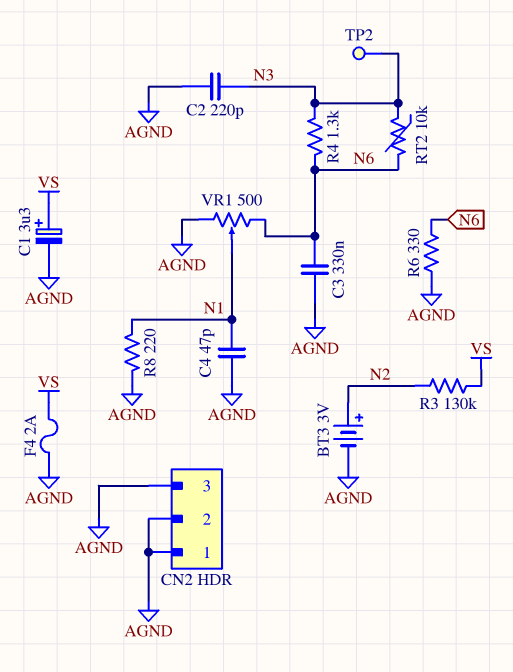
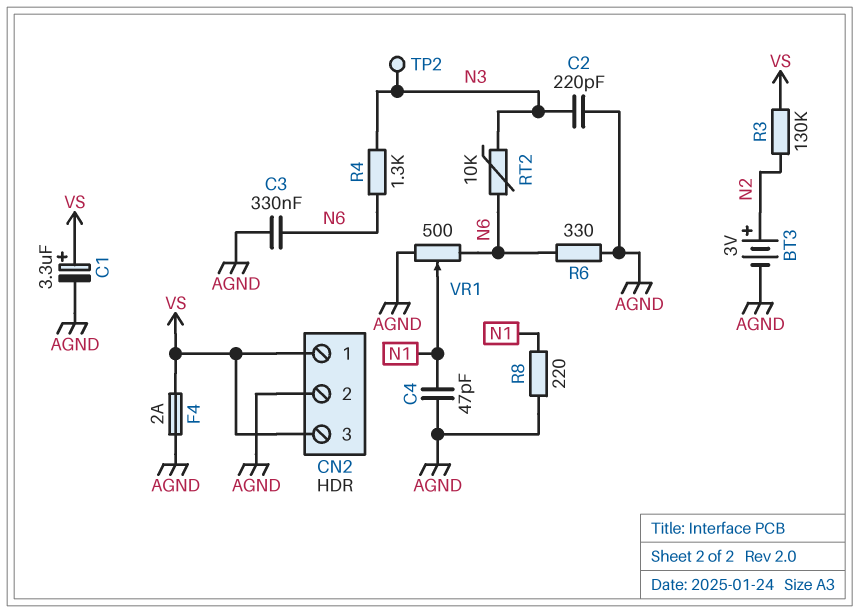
CN2 pin 1: AGND -> VS
CN2 pin 3: AGND -> VS

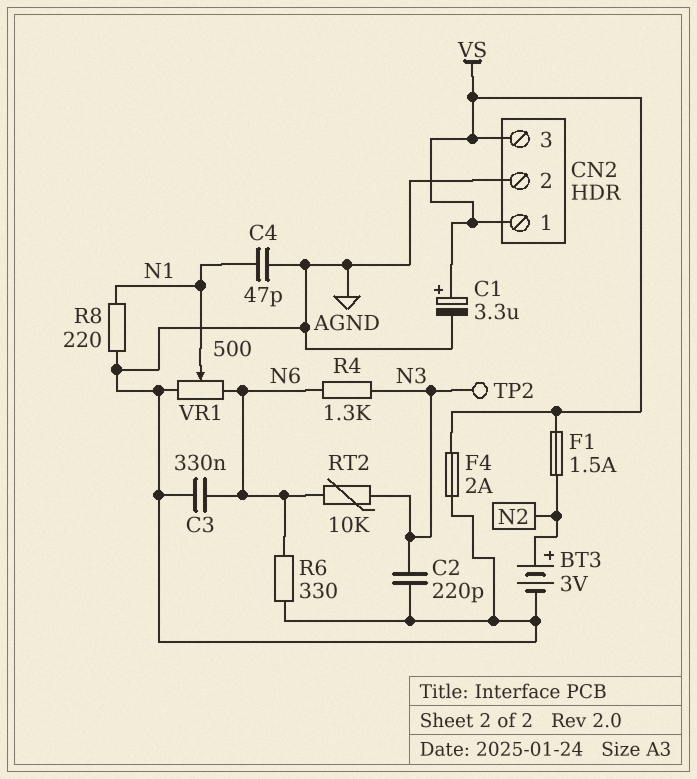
F1: none -> 1.5A (N2, VS)
R3: 130k (N2, VS) -> none

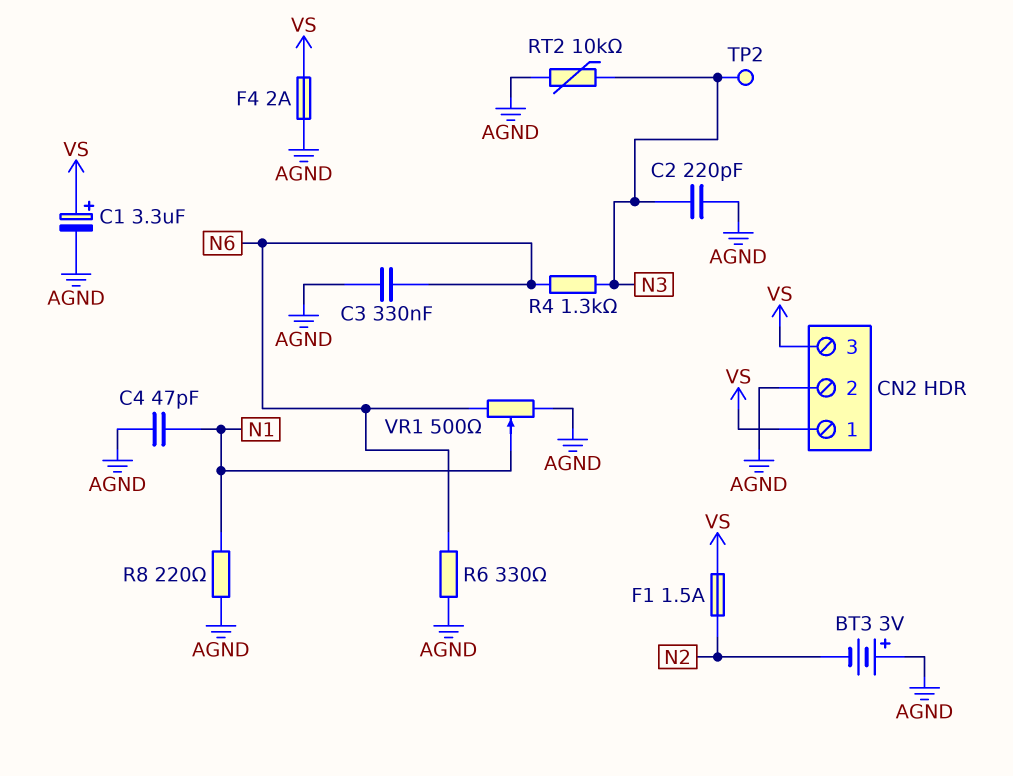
BT3: 3V (plus N2, minus AGND) -> 3V (plus AGND, minus N2)
RT2: 10k (N3, N6) -> 10k (AGND, N3)

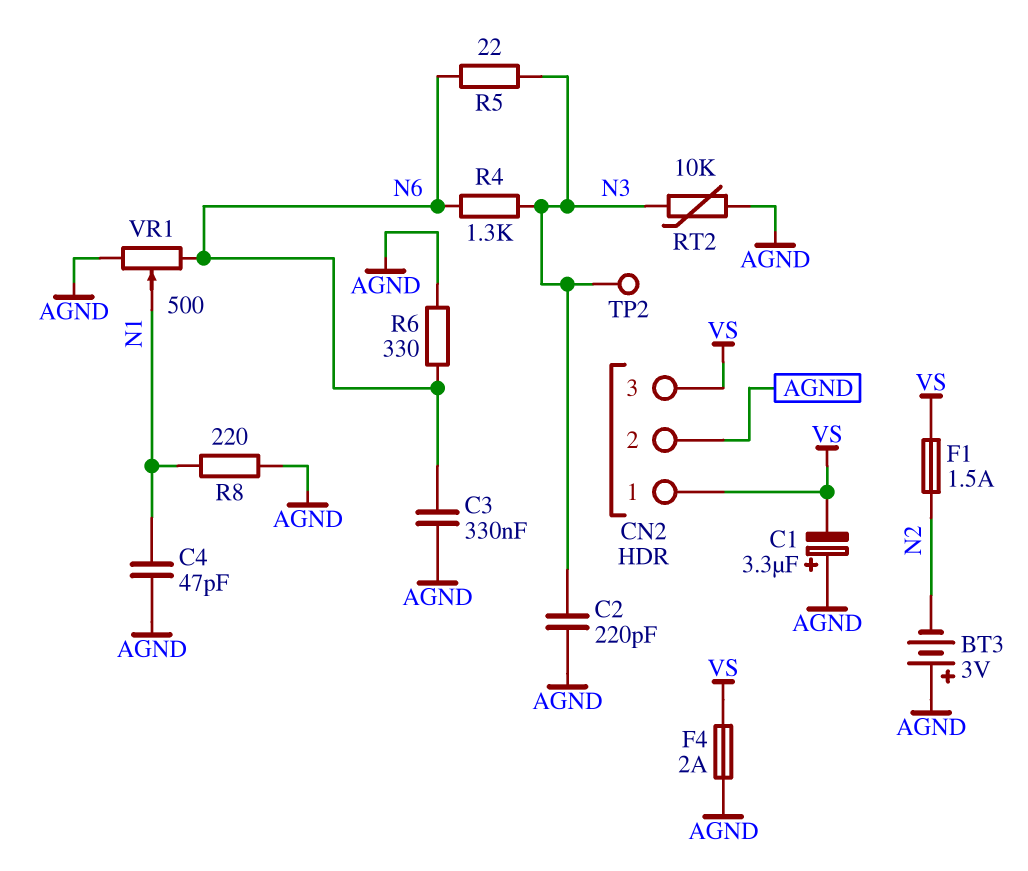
C1: 3.3uF (plus VS, minus AGND) -> 3.3uF (plus AGND, minus VS)
R5: none -> 22 (N3, N6)

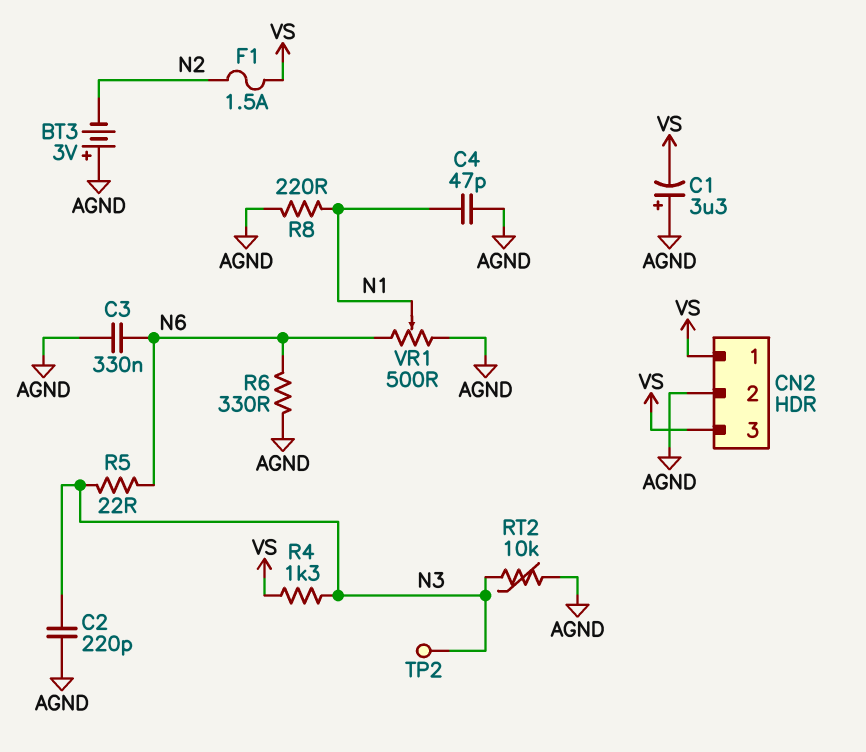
F4: 2A (AGND, VS) -> none
R4: 1.3k (N3, N6) -> 1.3k (N3, VS)

